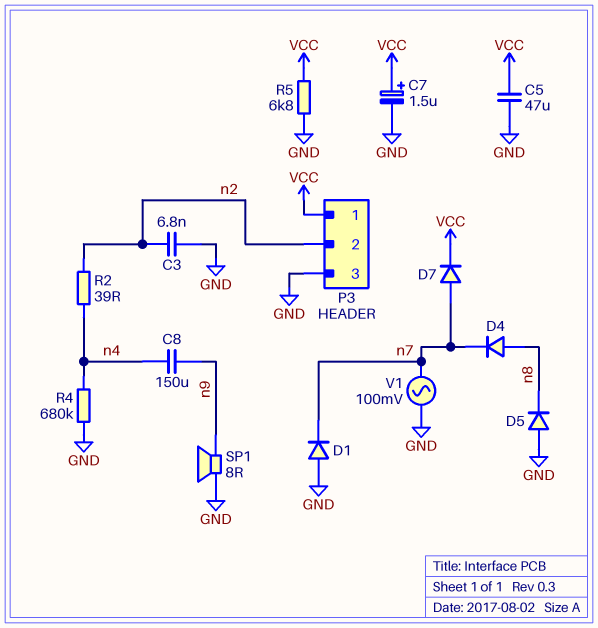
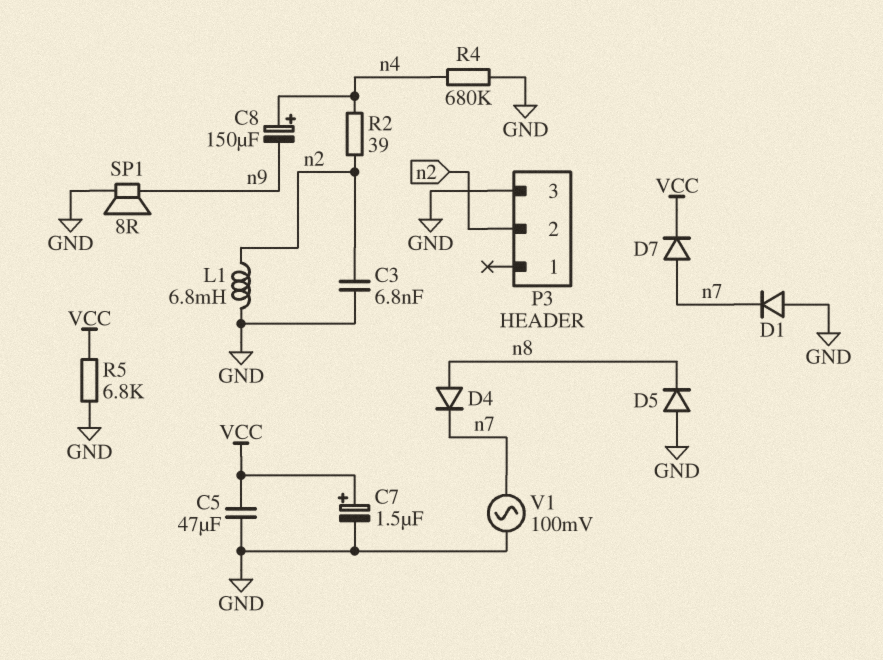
C8: 150uF (n4, n9) -> 150uF (plus n4, minus n9)
L1: none -> 6.8mH (GND, n2)
P3 pin 1: VCC -> none

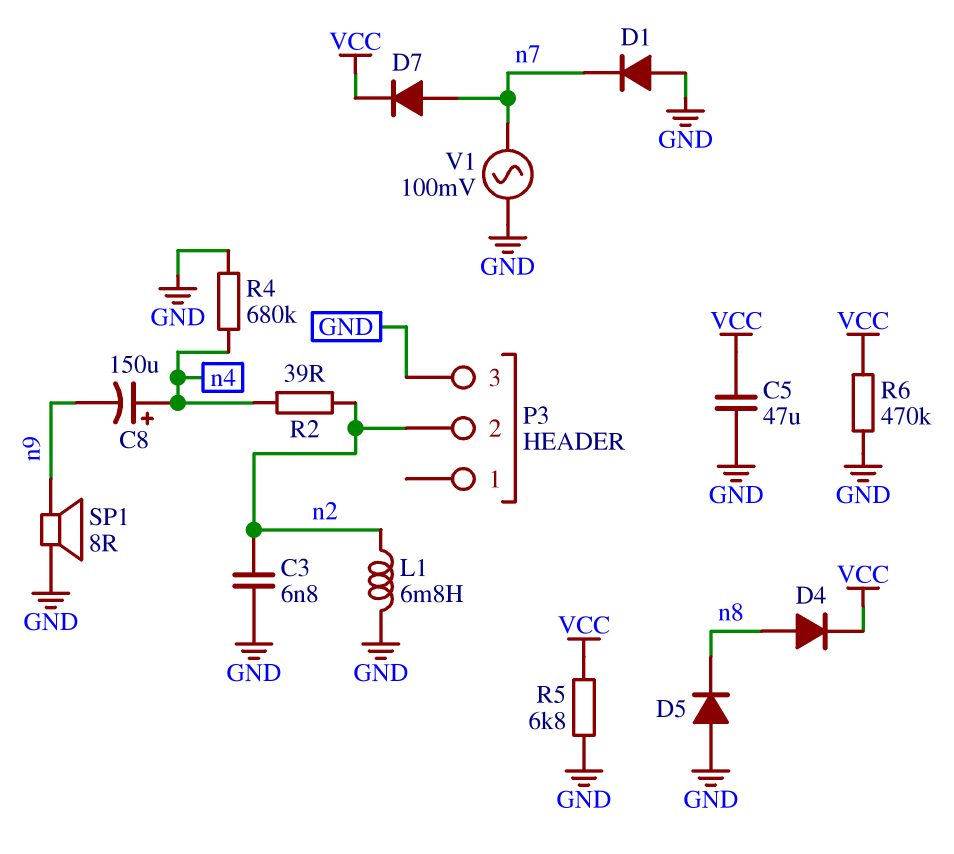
C7: 1.5uF (plus VCC, minus GND) -> none
D4: diode (A n8, K n7) -> diode (A n8, K VCC)
R6: none -> 470k (GND, VCC)

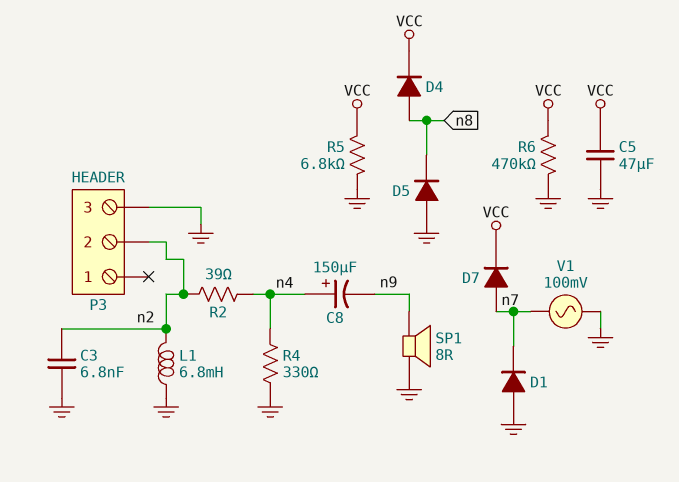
R4: 680k (GND, n4) -> 330 (GND, n4)

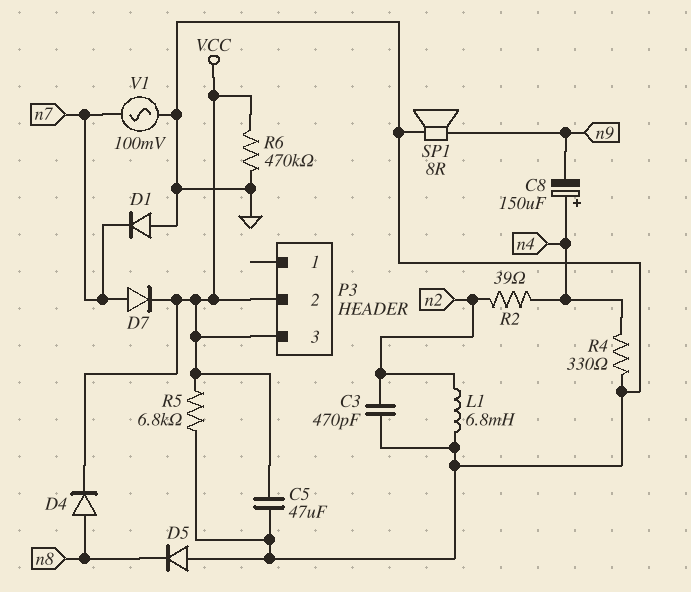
C3: 6.8nF (GND, n2) -> 470pF (GND, n2)
P3 pin 2: n2 -> VCC
P3 pin 3: GND -> VCC

